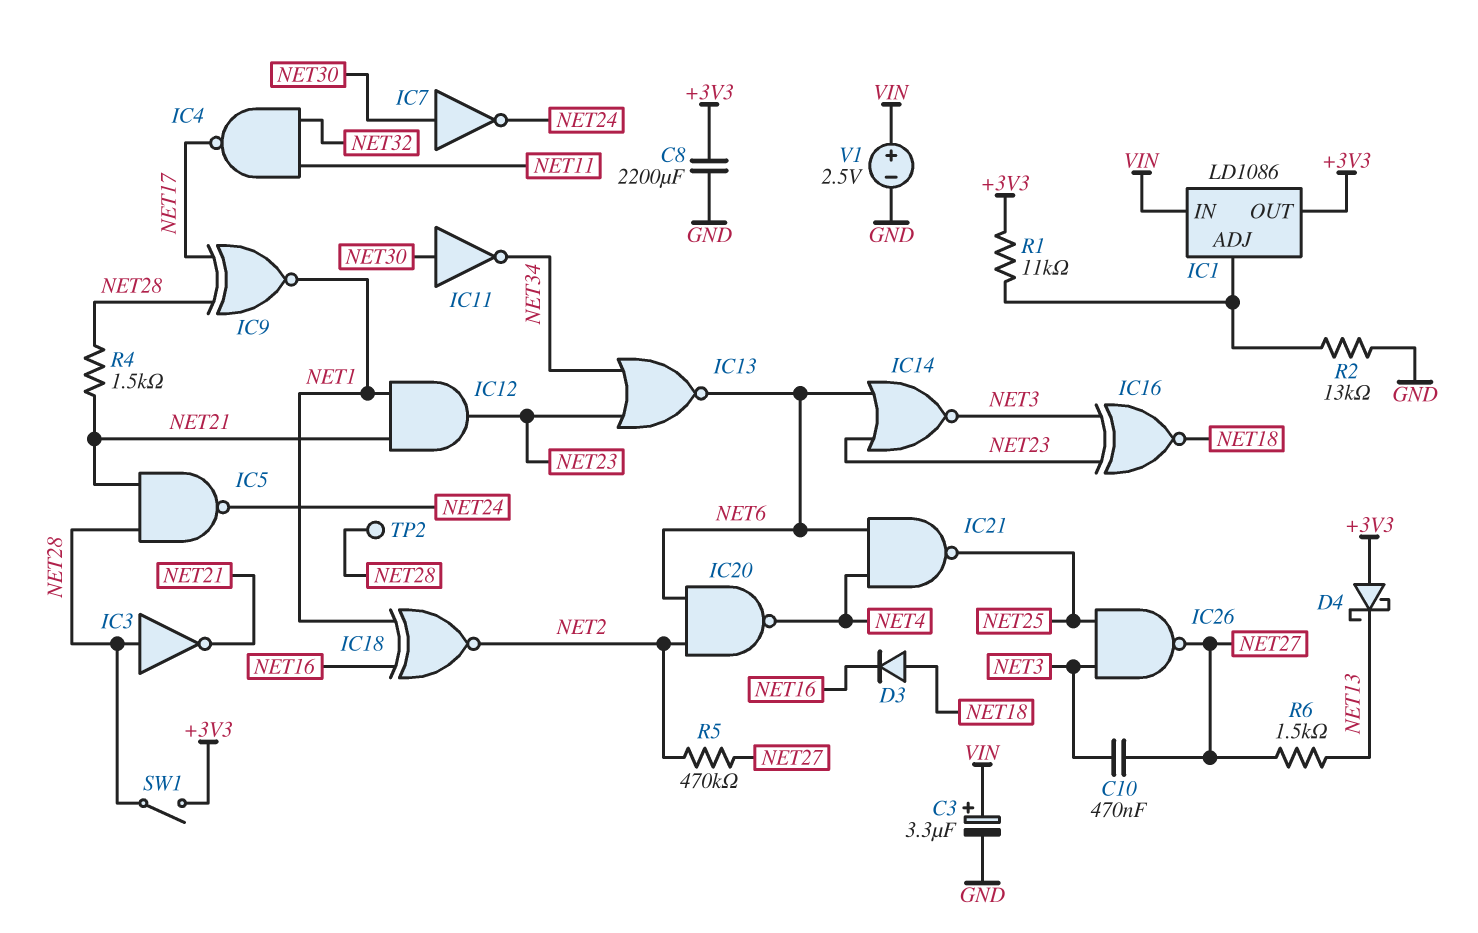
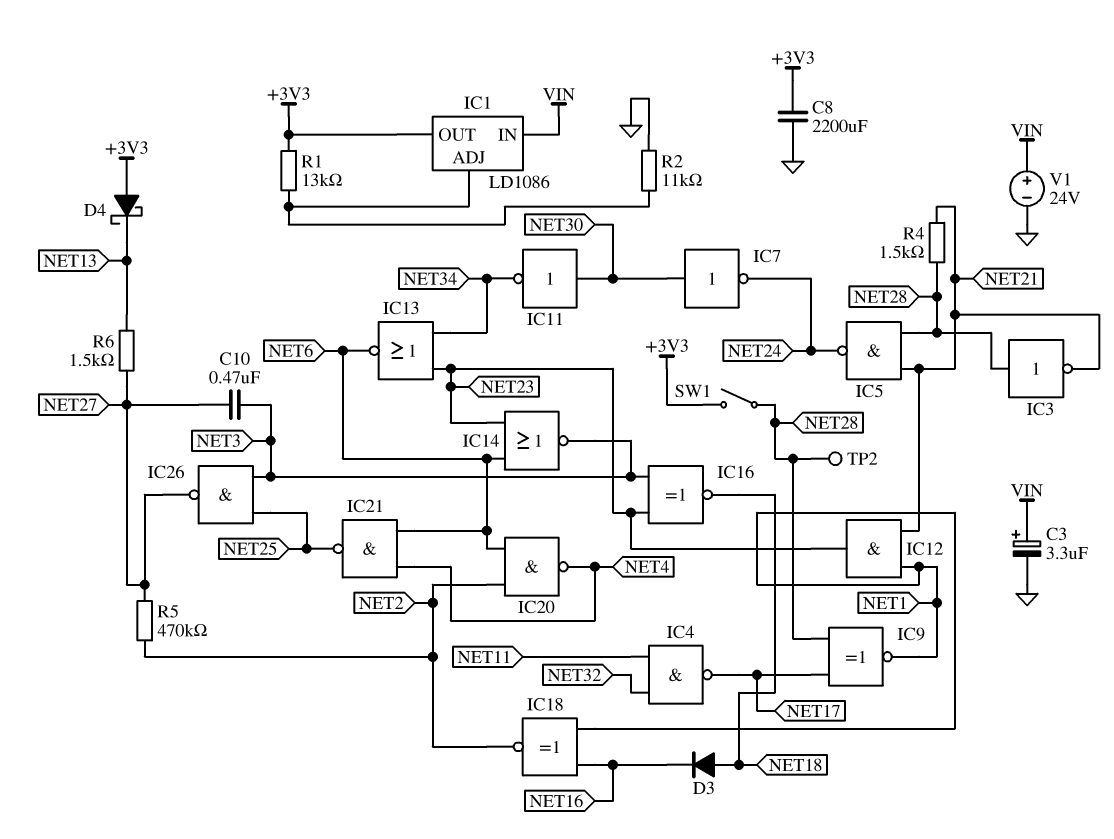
R1: 11k (+3V3, IC1/ADJ) -> 13k (+3V3, IC1/ADJ)
R2: 13k (GND, IC1/ADJ) -> 11k (GND, IC1/ADJ)
V1: 2.5V (plus VIN, minus GND) -> 24V (plus VIN, minus GND)

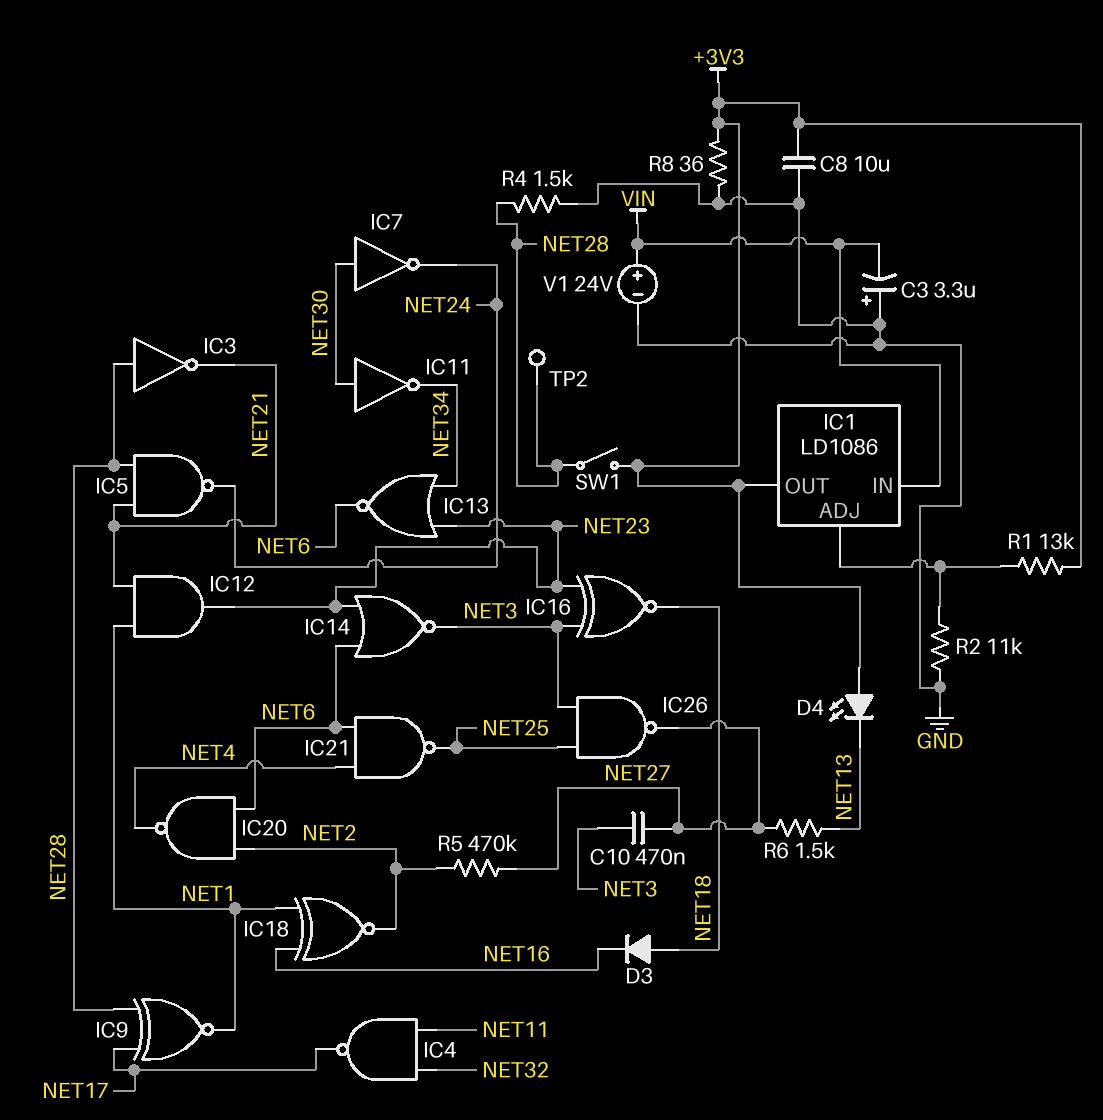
C3: 3.3uF (plus VIN, minus GND) -> 3.3uF (plus GND, minus VIN)
C8: 2200uF (+3V3, GND) -> 10uF (+3V3, GND)
D4: schottky (A +3V3, K NET13) -> LED (A +3V3, K NET13)
R4: 1.5k (NET21, NET28) -> 1.5k (GND, NET28)
R8: none -> 36 (+3V3, GND)

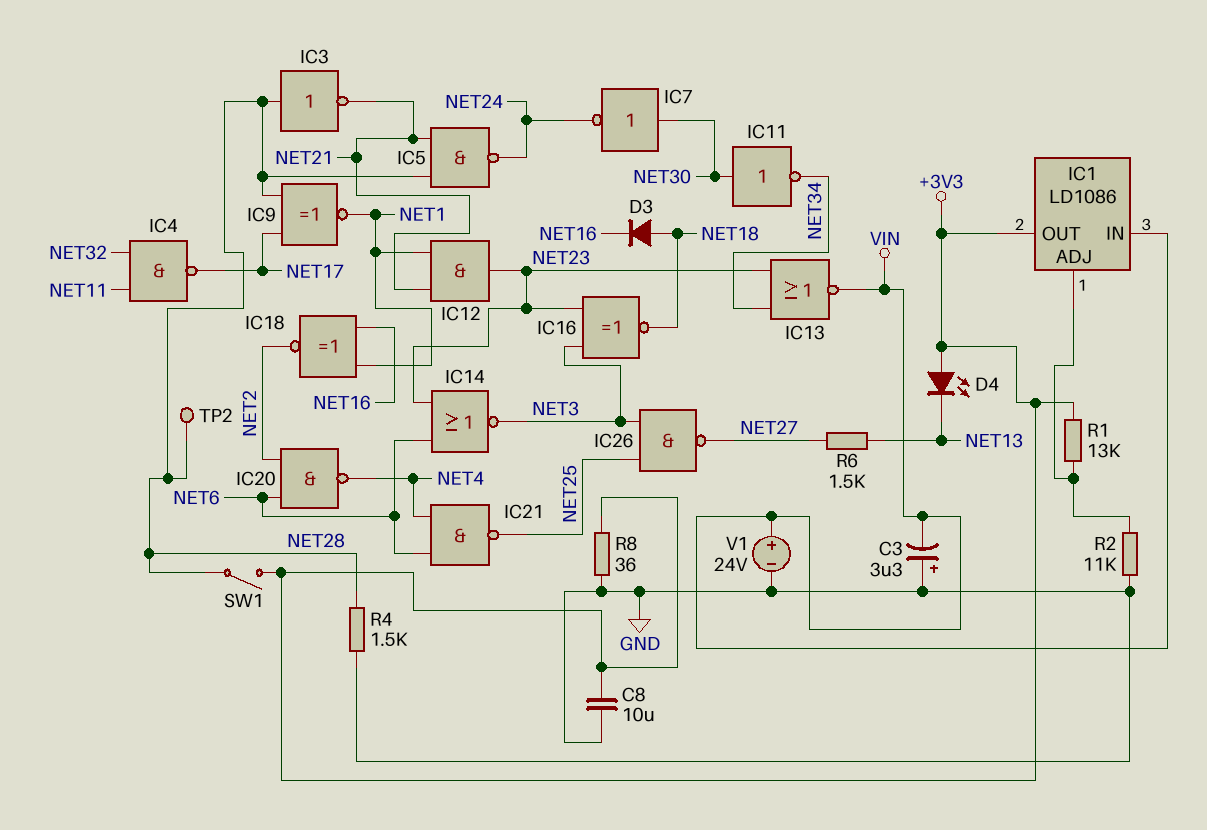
C10: 470nF (NET3, NET27) -> none
IC13: NOR (in NET23, in NET34, out NET6) -> NOR (in NET23, in NET34, out VIN)
R5: 470k (NET2, NET27) -> none

